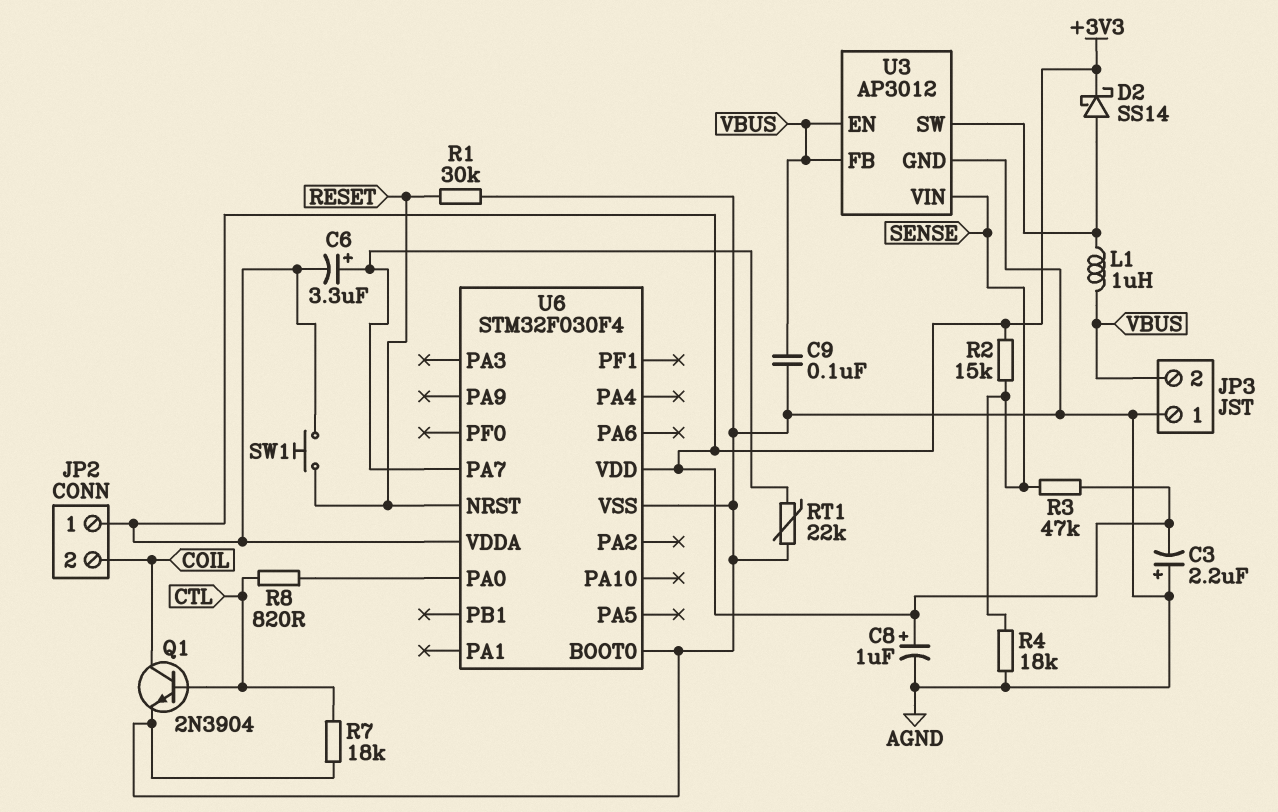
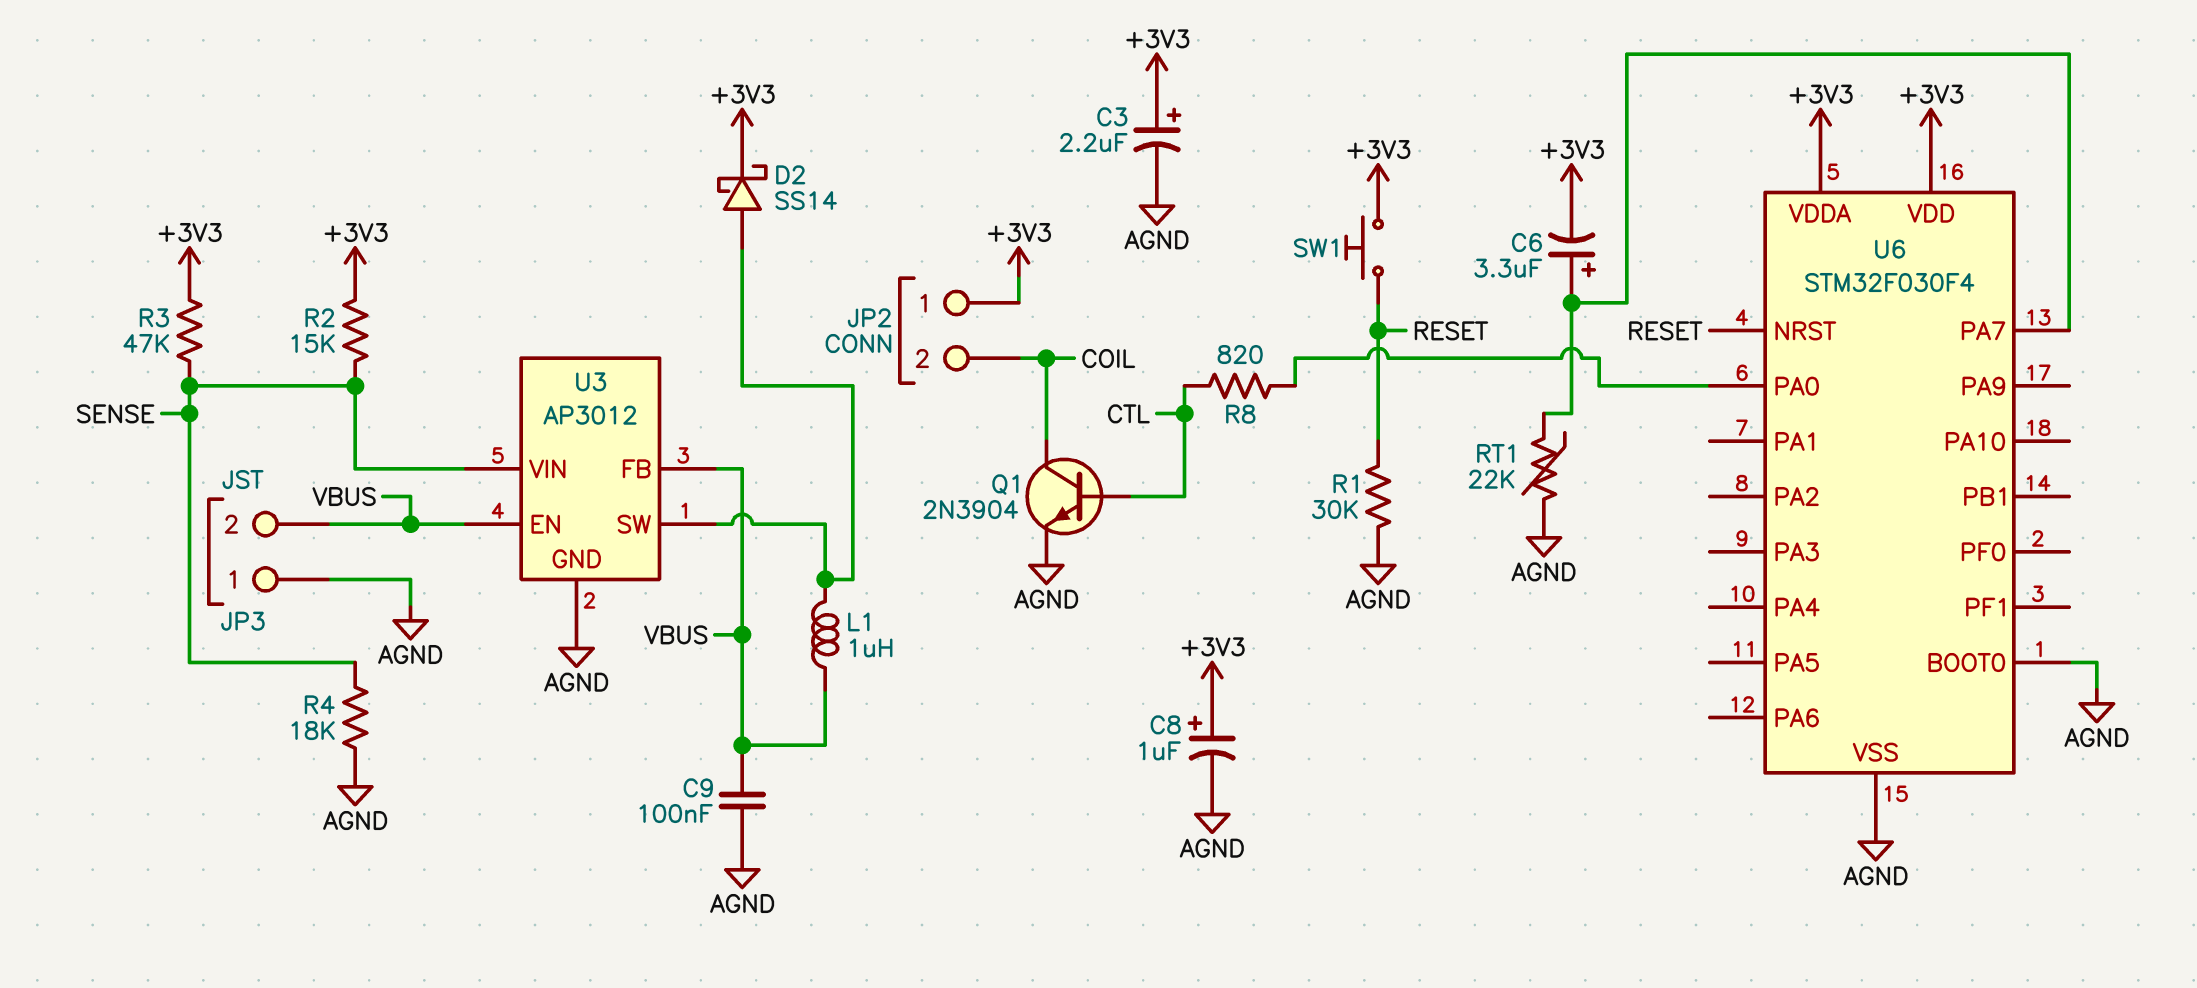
C3: 2.2uF (plus AGND, minus +3V3) -> 2.2uF (plus +3V3, minus AGND)
R7: 18k (AGND, CTL) -> none

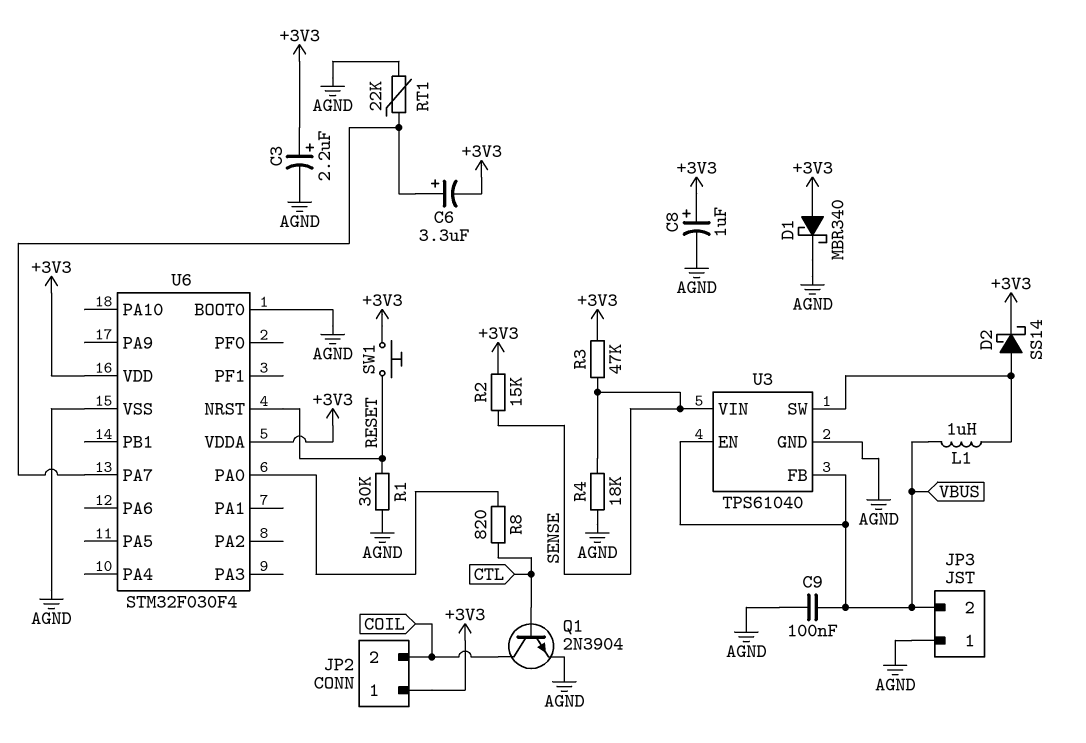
D1: none -> schottky MBR340 (A +3V3, K AGND)
U3: AP3012 -> TPS61040

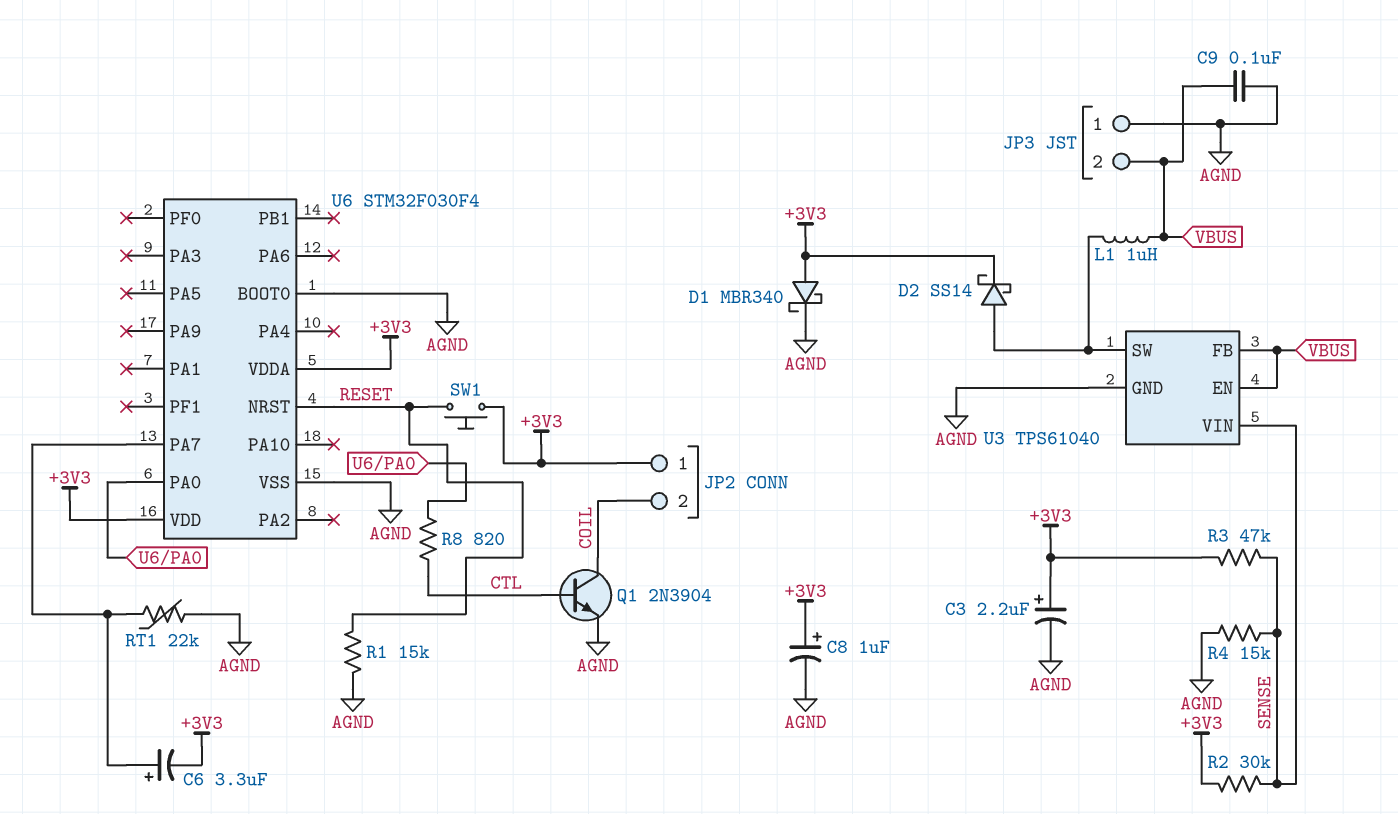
R1: 30k (AGND, RESET) -> 15k (AGND, RESET)
R2: 15k (+3V3, SENSE) -> 30k (+3V3, SENSE)
R4: 18k (AGND, SENSE) -> 15k (AGND, SENSE)

